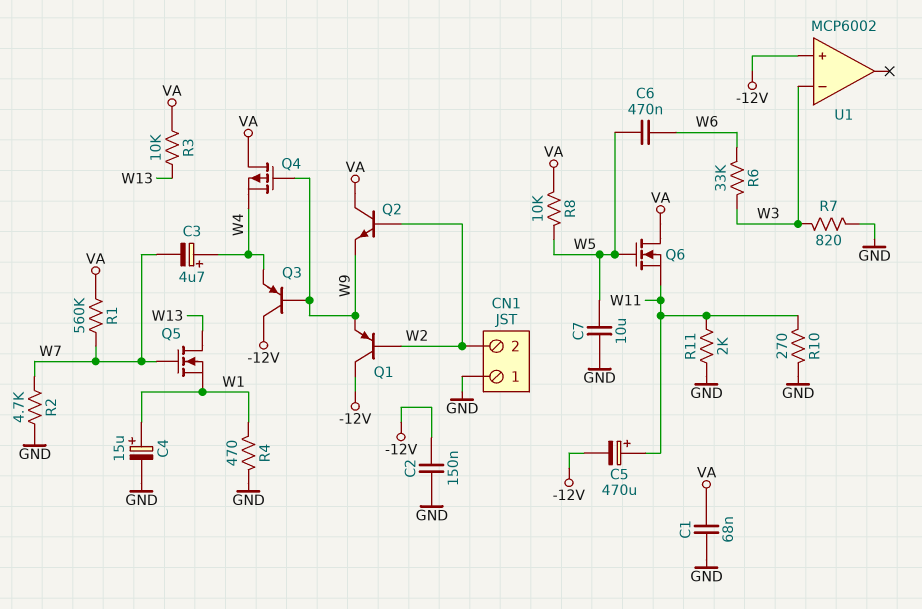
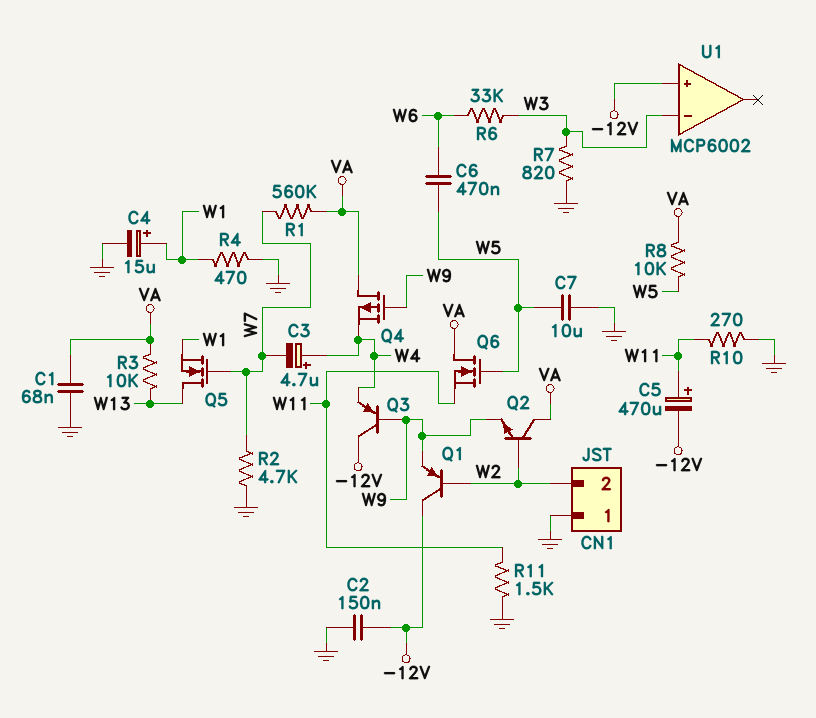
R11: 2k (GND, W11) -> 1.5k (GND, W11)

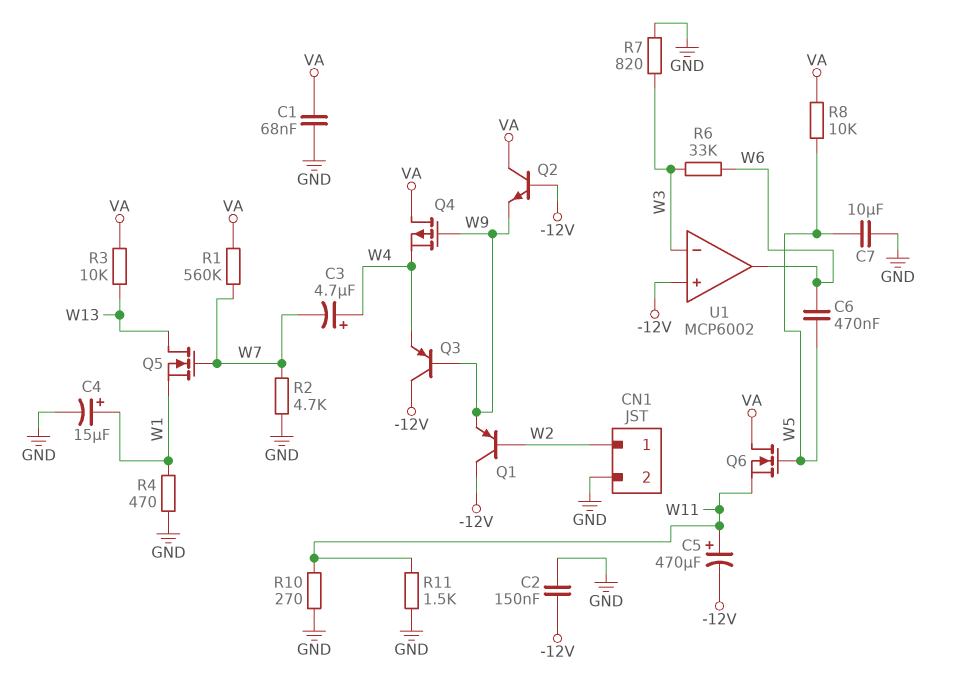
CN1 pin 1: GND -> W2
CN1 pin 2: W2 -> GND
Q2: NPN (B W2, C VA, E W9) -> NPN (B -12V, C VA, E W9)
U1 pin out: none -> W6

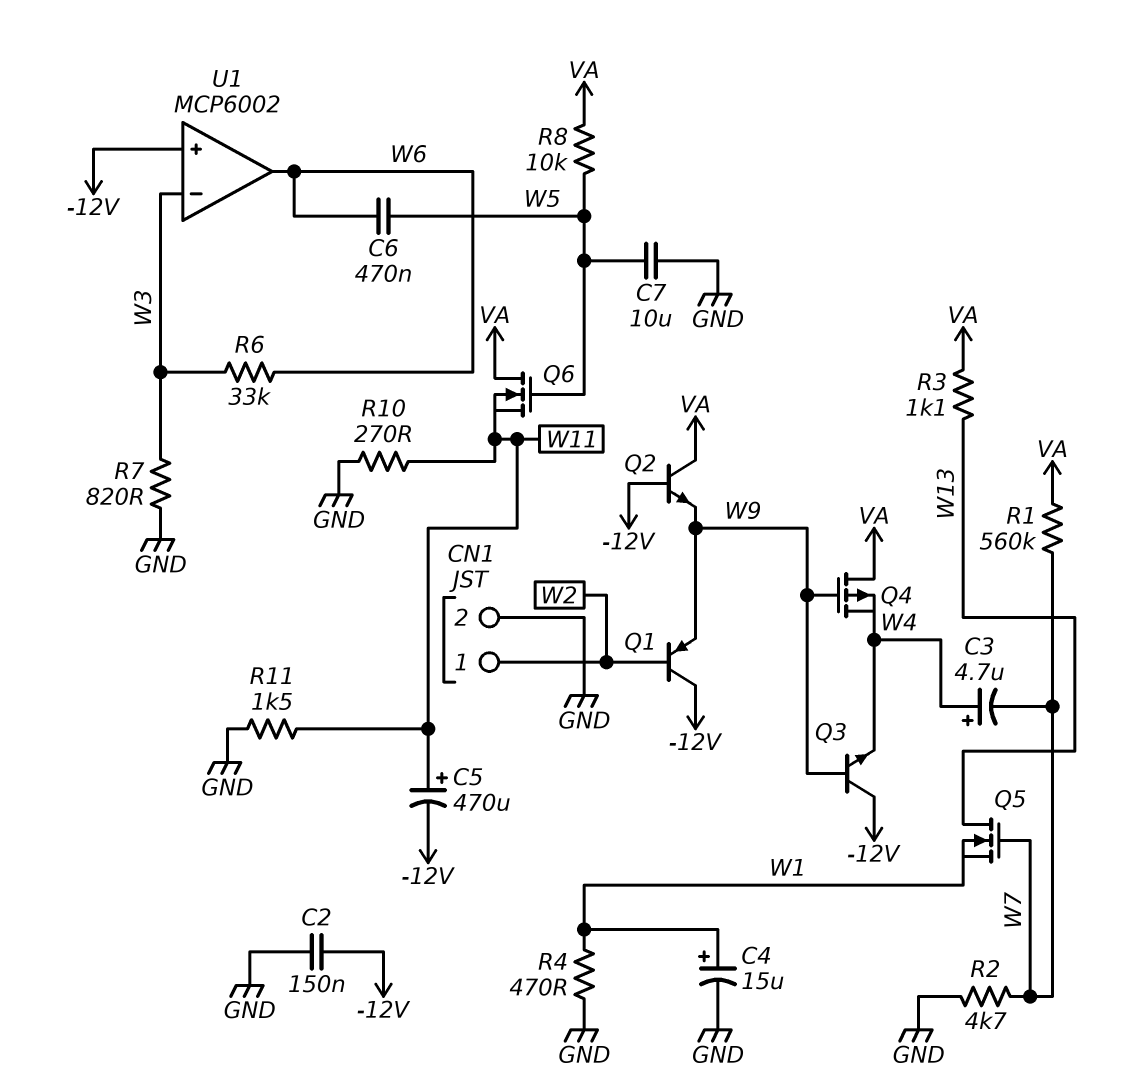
C1: 68nF (GND, VA) -> none
Q3: PNP (B W9, C -12V, E W4) -> NPN (B W9, C -12V, E W4)
R3: 10k (VA, W13) -> 1.1k (VA, W13)

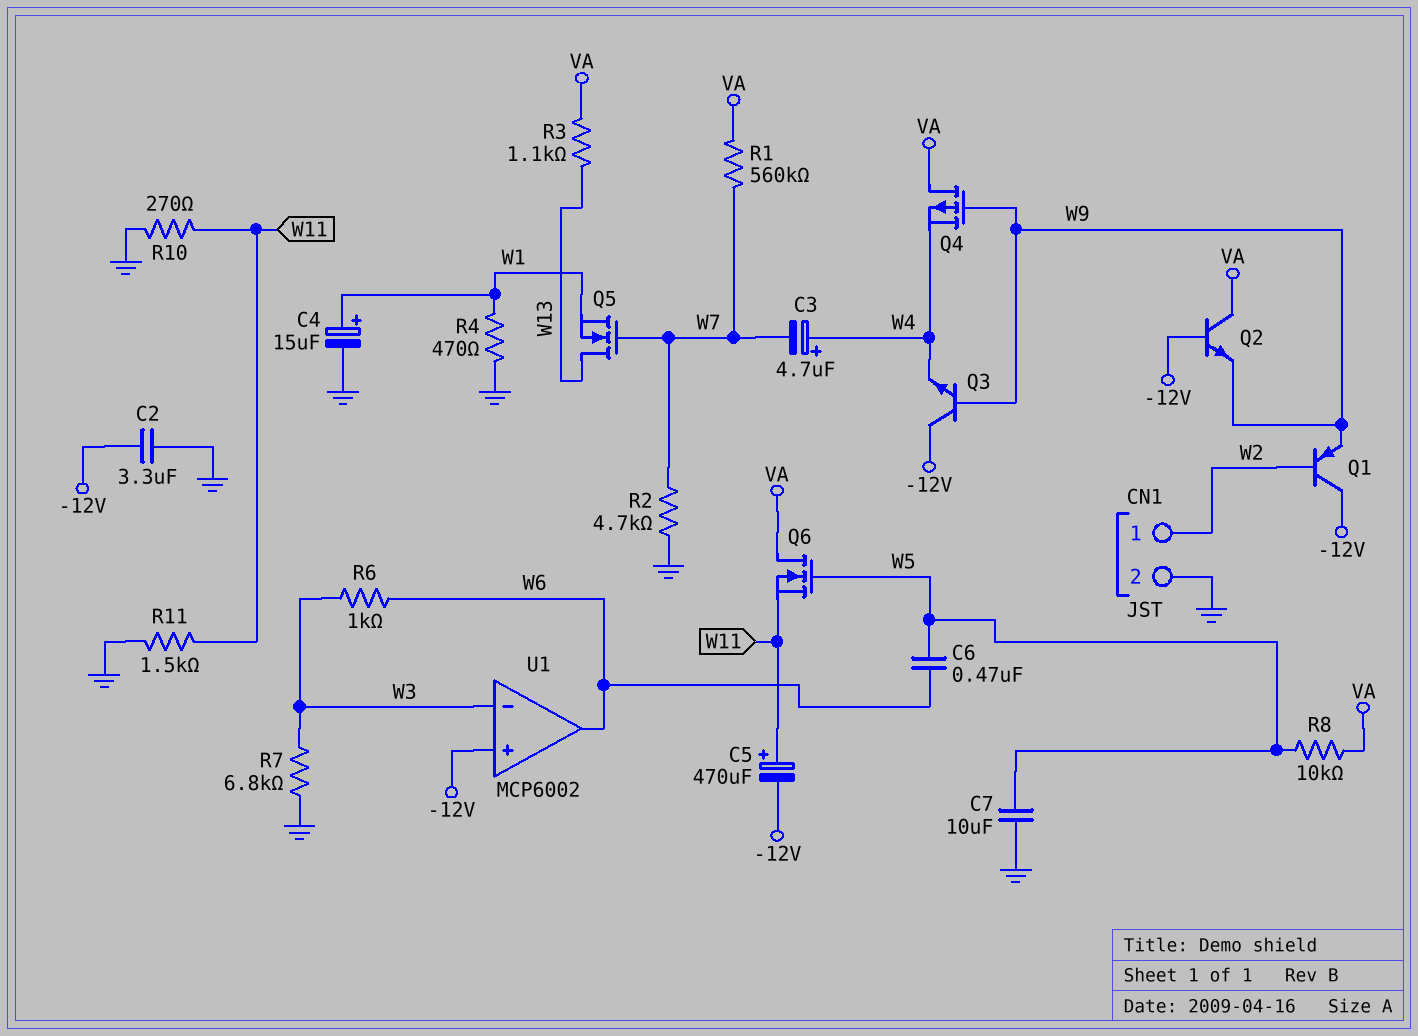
C2: 150nF (-12V, GND) -> 3.3uF (-12V, GND)
R6: 33k (W3, W6) -> 1k (W3, W6)
R7: 820 (GND, W3) -> 6.8k (GND, W3)

